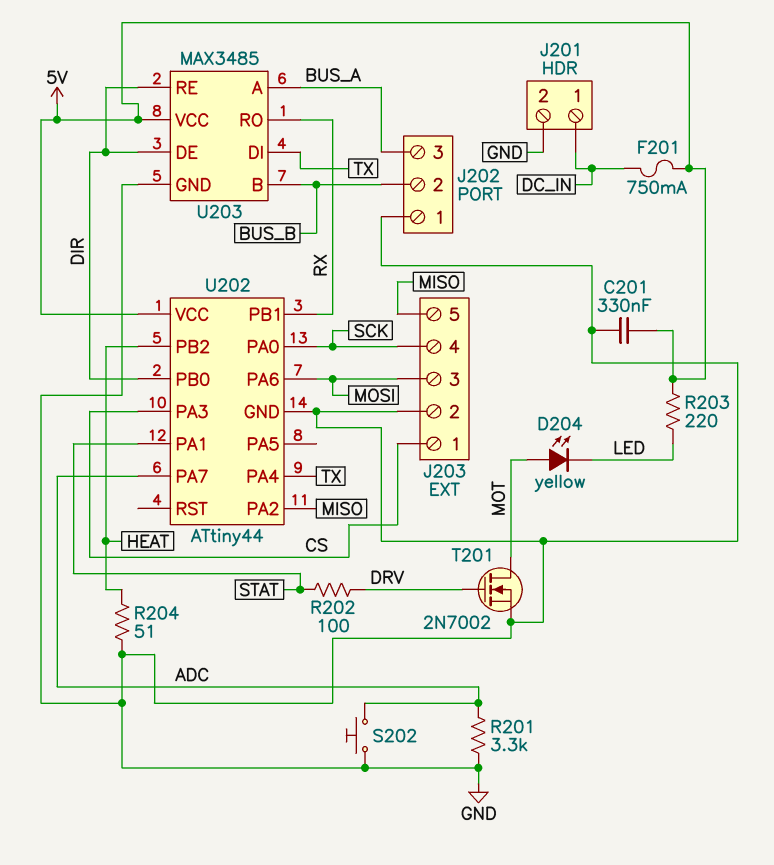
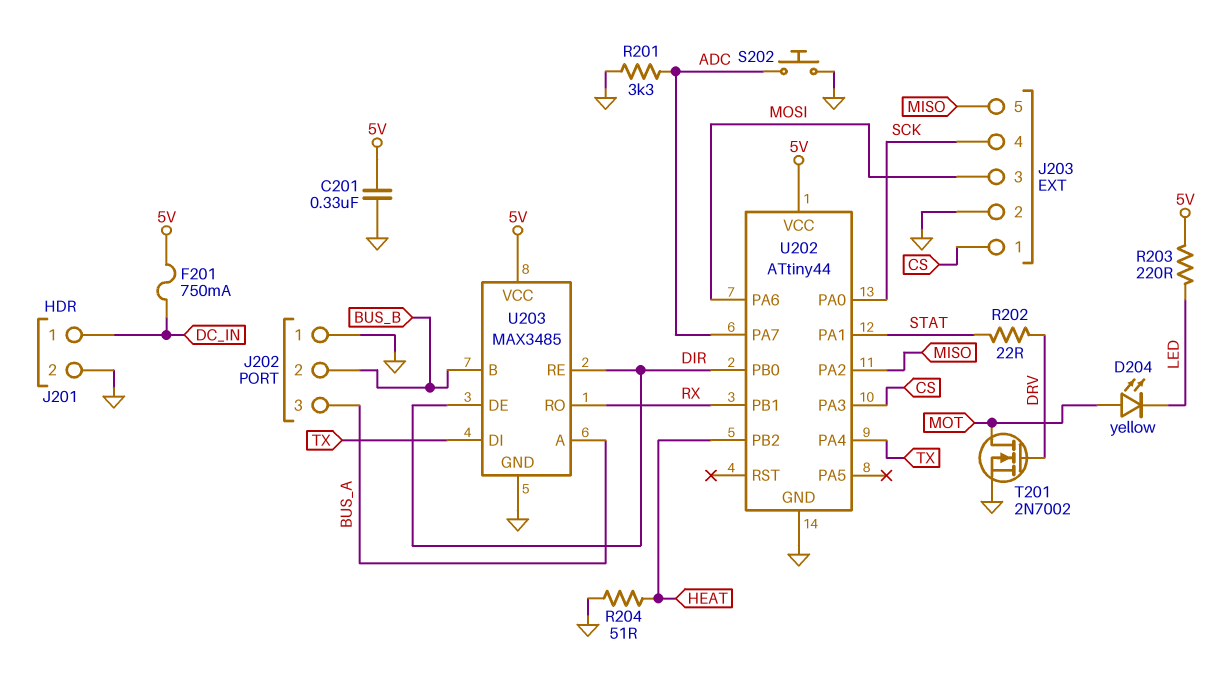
R202: 100 (DRV, STAT) -> 22 (DRV, STAT)

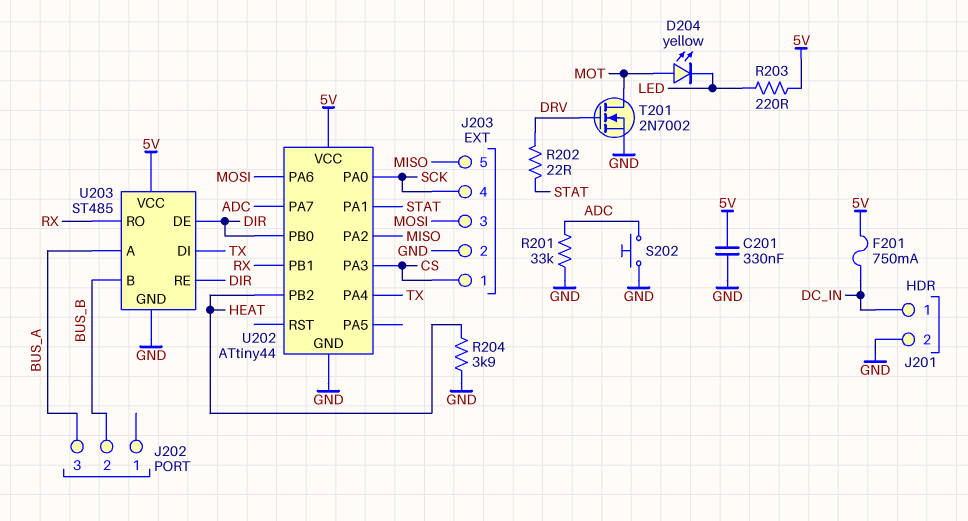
J202 pin 1: GND -> none
R201: 3.3k (ADC, GND) -> 33k (ADC, GND)
R204: 51 (GND, HEAT) -> 3.9k (GND, HEAT)
U203: MAX3485 -> ST485

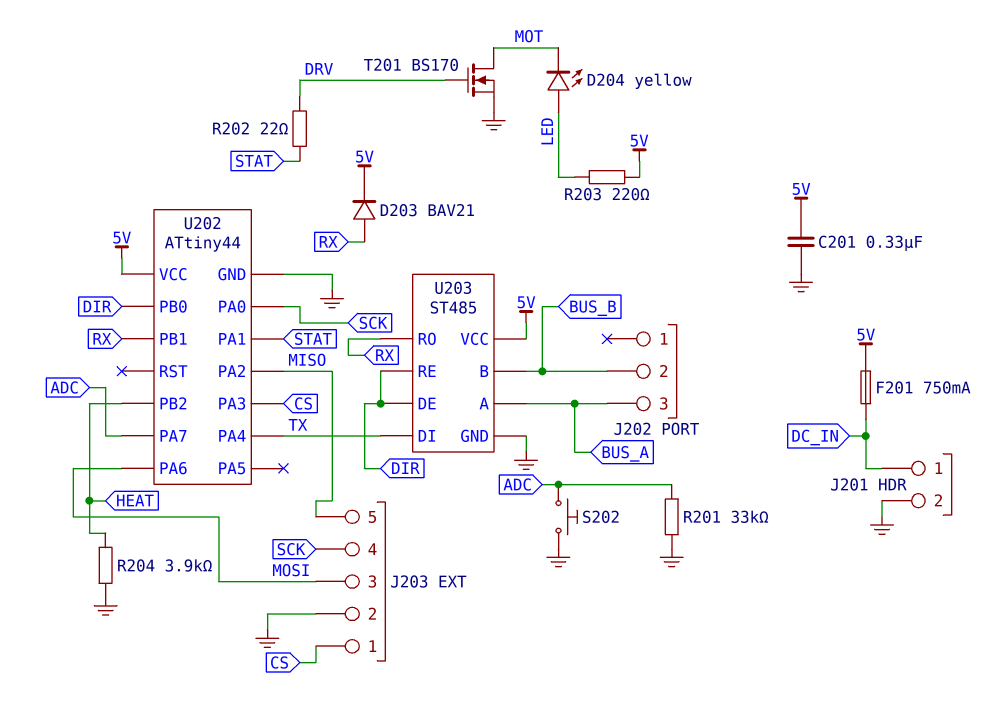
D203: none -> diode BAV21 (A RX, K 5V)
D204: LED yellow (A MOT, K LED) -> LED yellow (A LED, K MOT)
T201: NMOS 2N7002 (G DRV, D MOT, S GND) -> NMOS BS170 (G DRV, D MOT, S GND)

